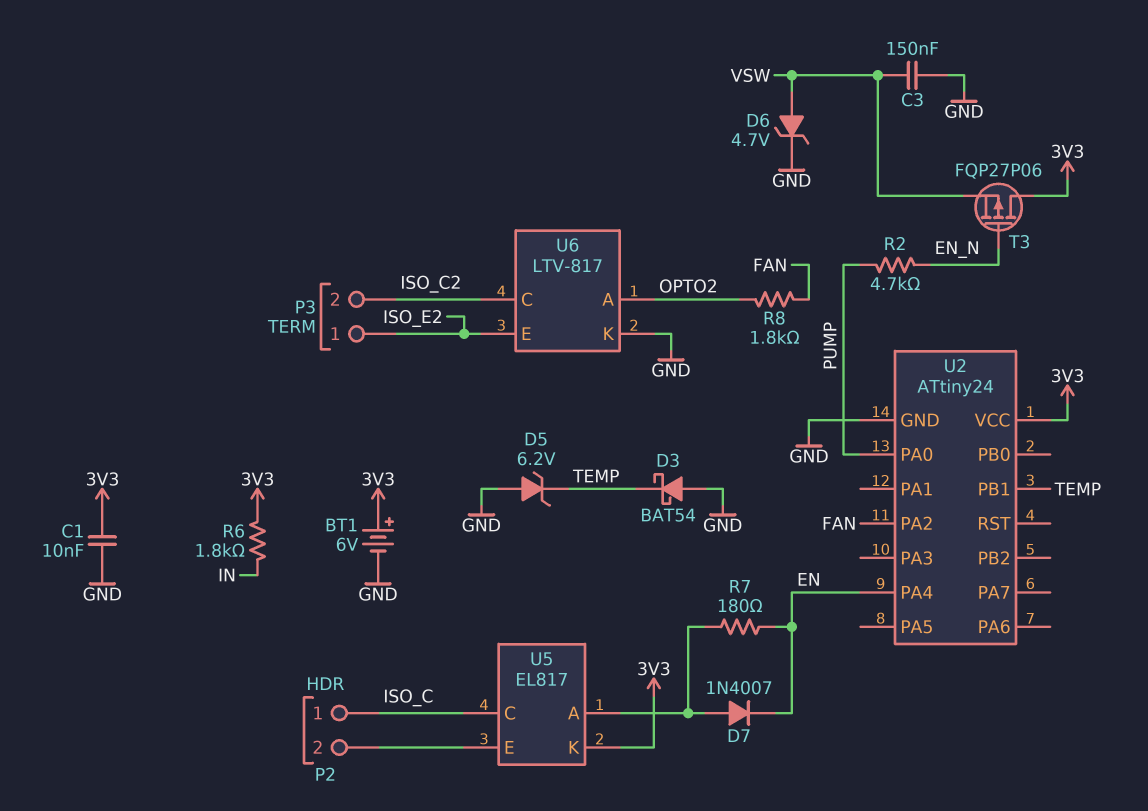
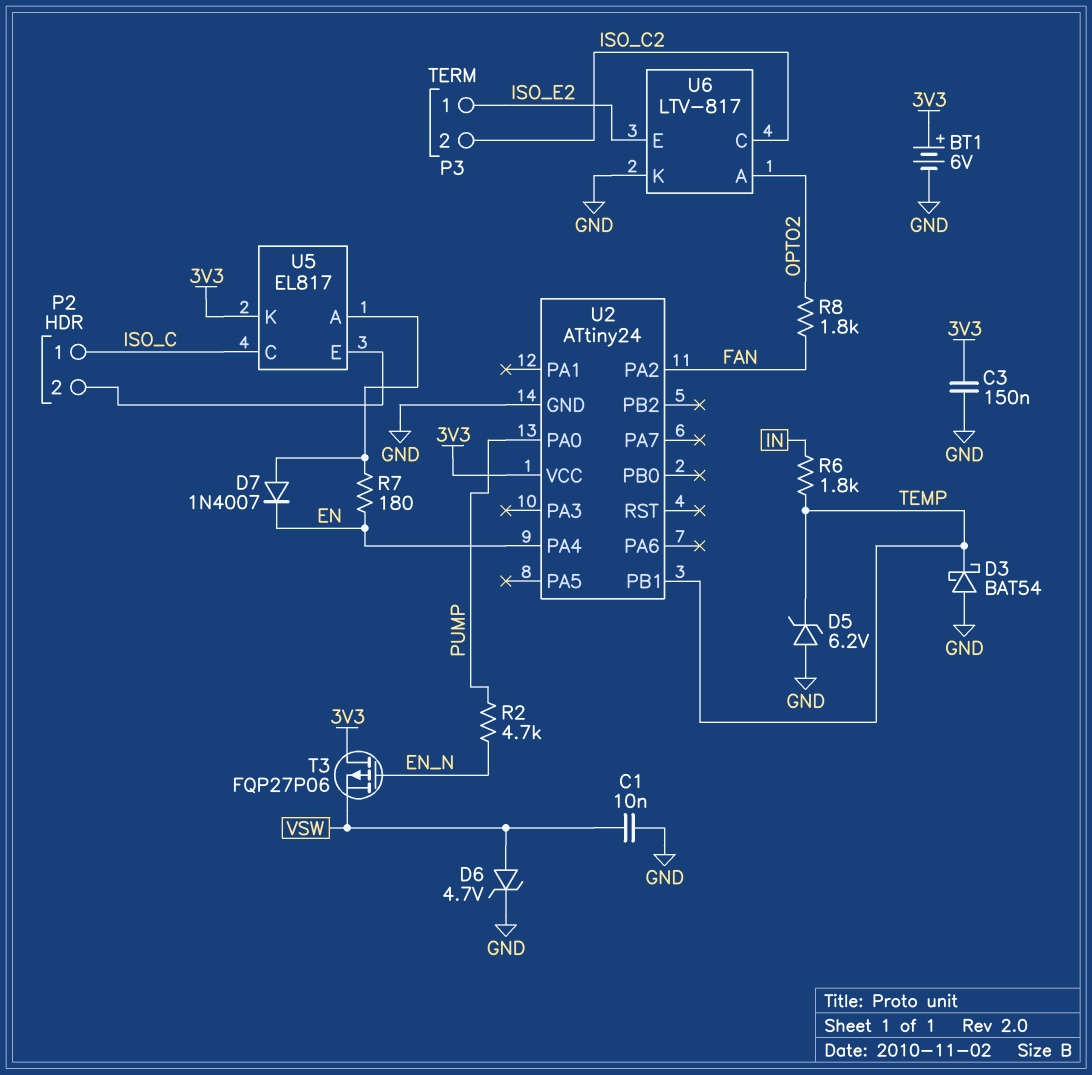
C1: 10nF (3V3, GND) -> 10nF (GND, VSW)
C3: 150nF (GND, VSW) -> 150nF (3V3, GND)
R6: 1.8k (3V3, IN) -> 1.8k (IN, TEMP)

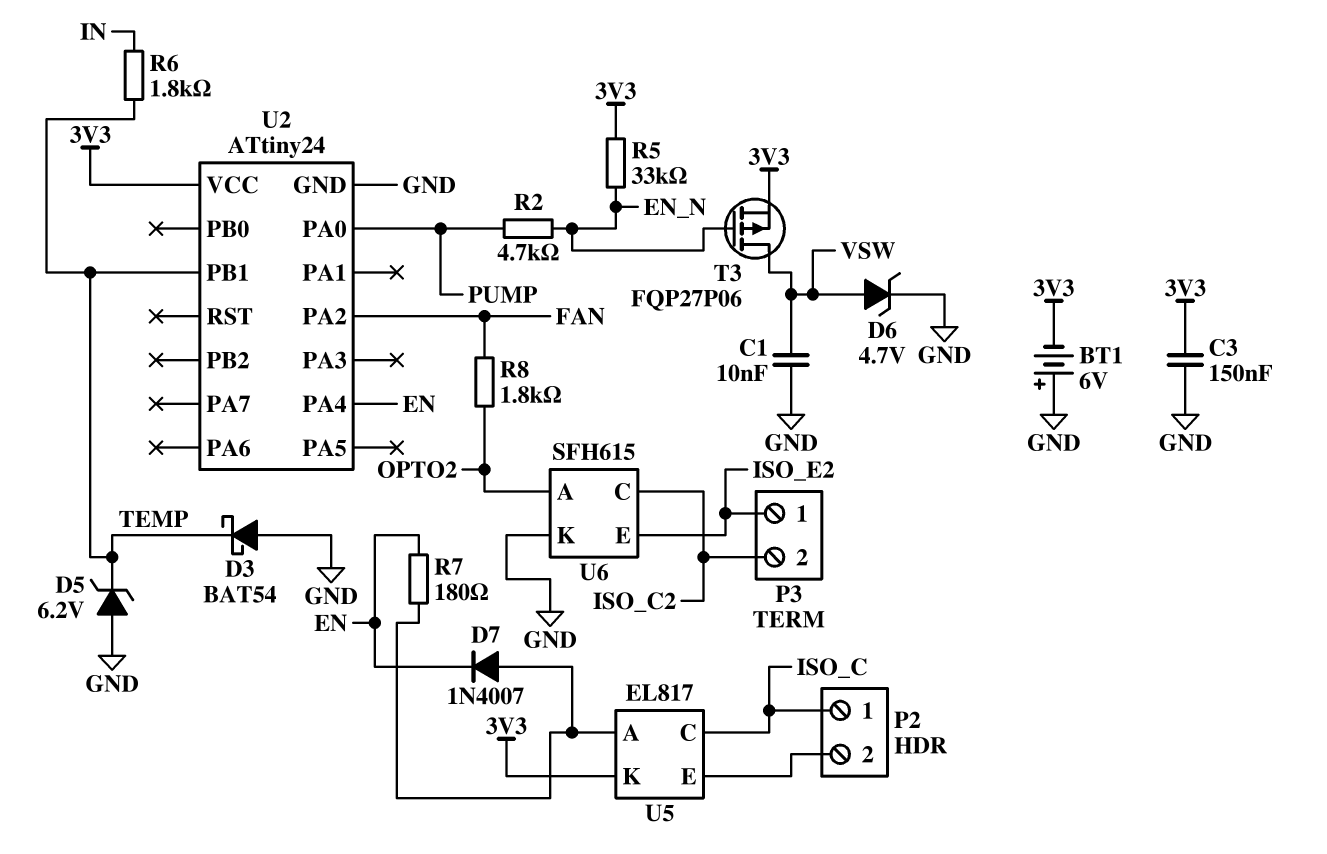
BT1: 6V (plus 3V3, minus GND) -> 6V (plus GND, minus 3V3)
R5: none -> 33k (3V3, EN_N)
T3: PMOS FQP27P06 (G EN_N, D 3V3, S VSW) -> PMOS FQP27P06 (G EN_N, D VSW, S 3V3)
U6: LTV-817 -> SFH615

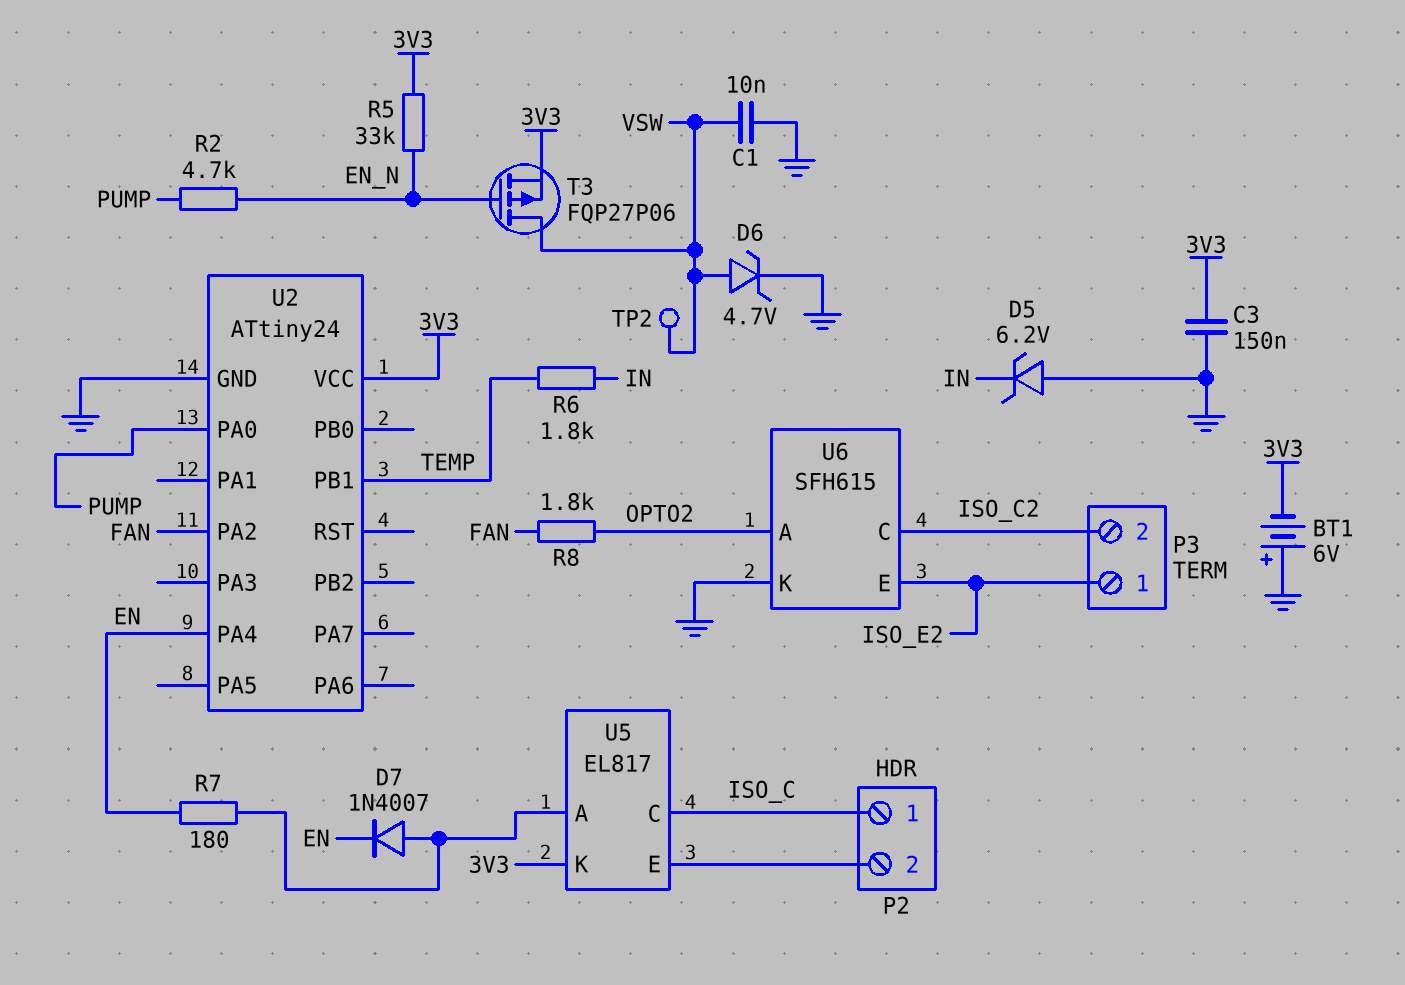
D3: schottky BAT54 (A GND, K TEMP) -> none
D5: zener 6.2V (A GND, K TEMP) -> zener 6.2V (A GND, K IN)
TP2: none -> test point (VSW)

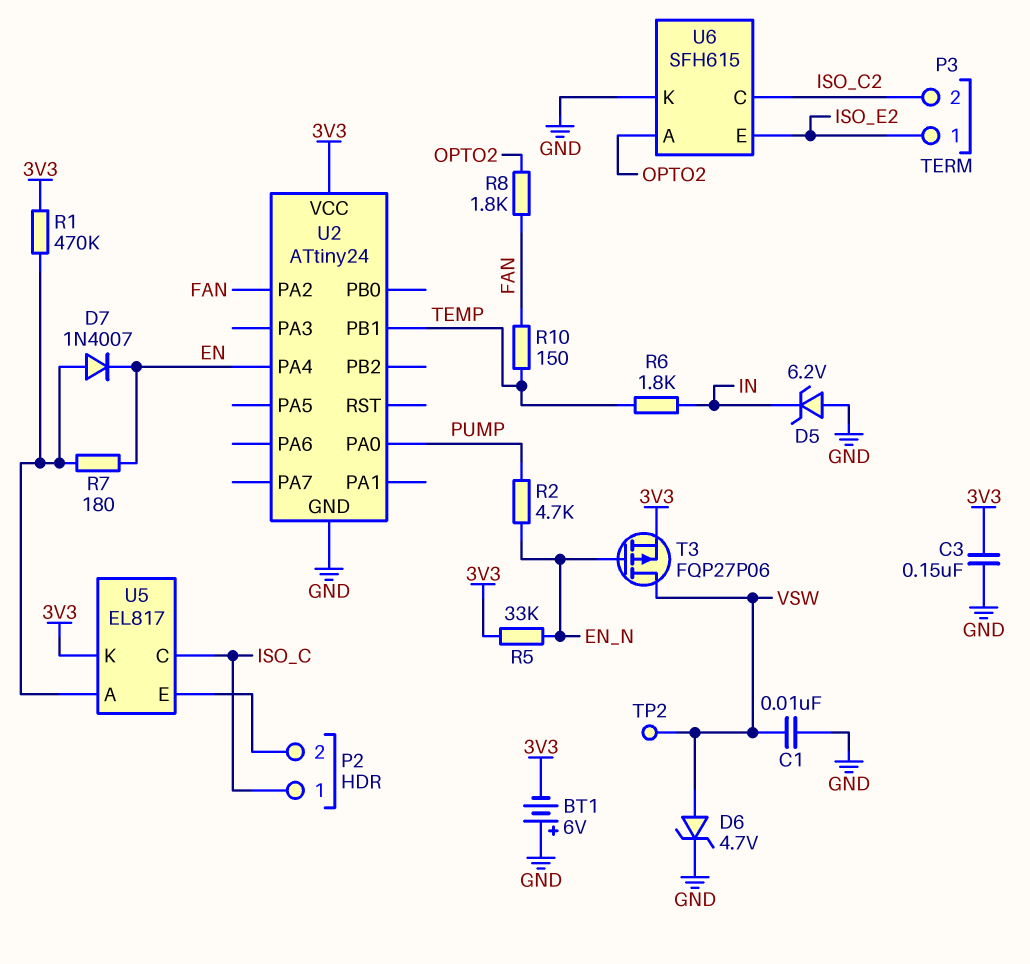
R1: none -> 470k (3V3, U5/A)
R10: none -> 150 (FAN, TEMP)

